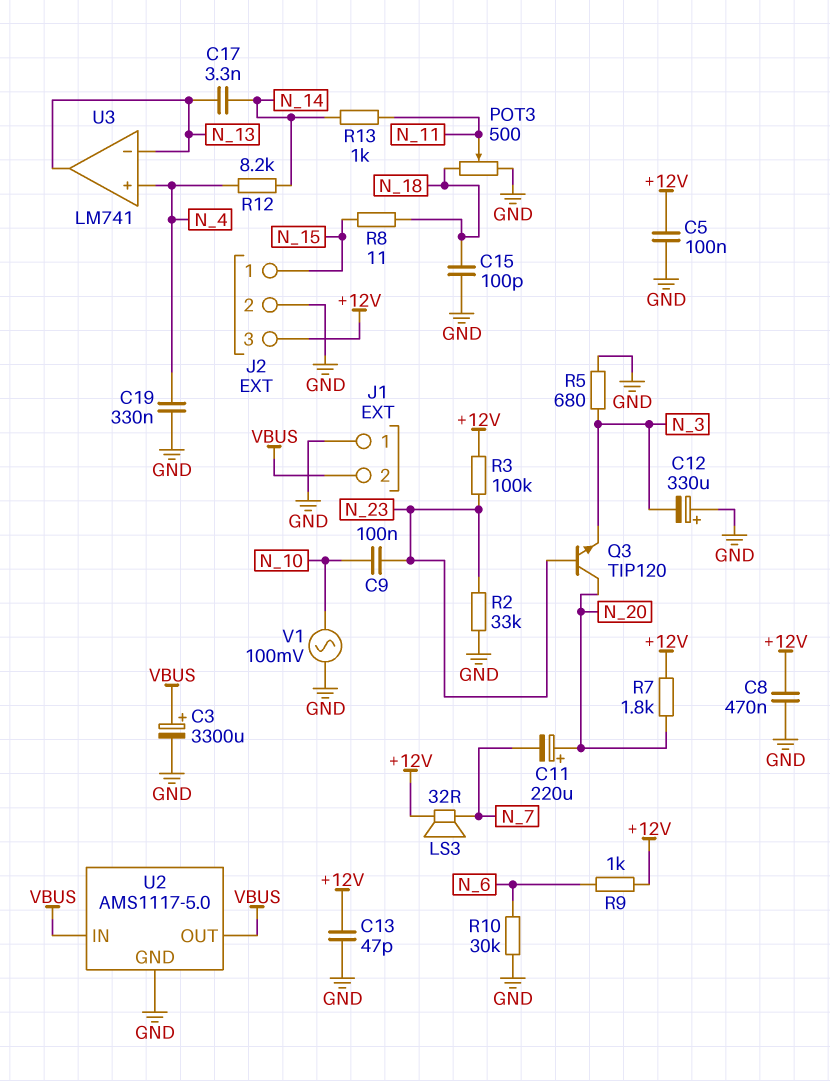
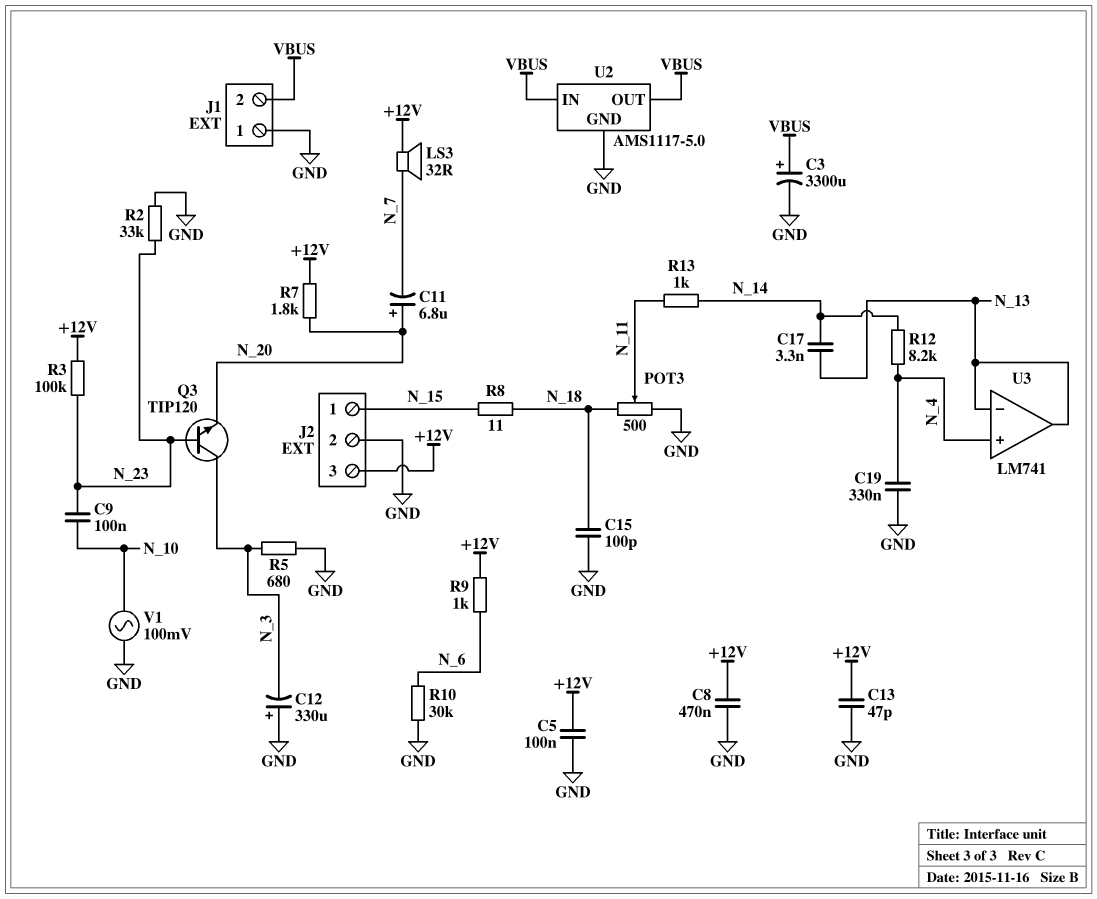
C11: 220uF (plus N_20, minus N_7) -> 6.8uF (plus N_20, minus N_7)
Q3: NPN TIP120 (B N_23, C N_20, E N_3) -> NPN TIP120 (B N_23, C N_3, E N_20)

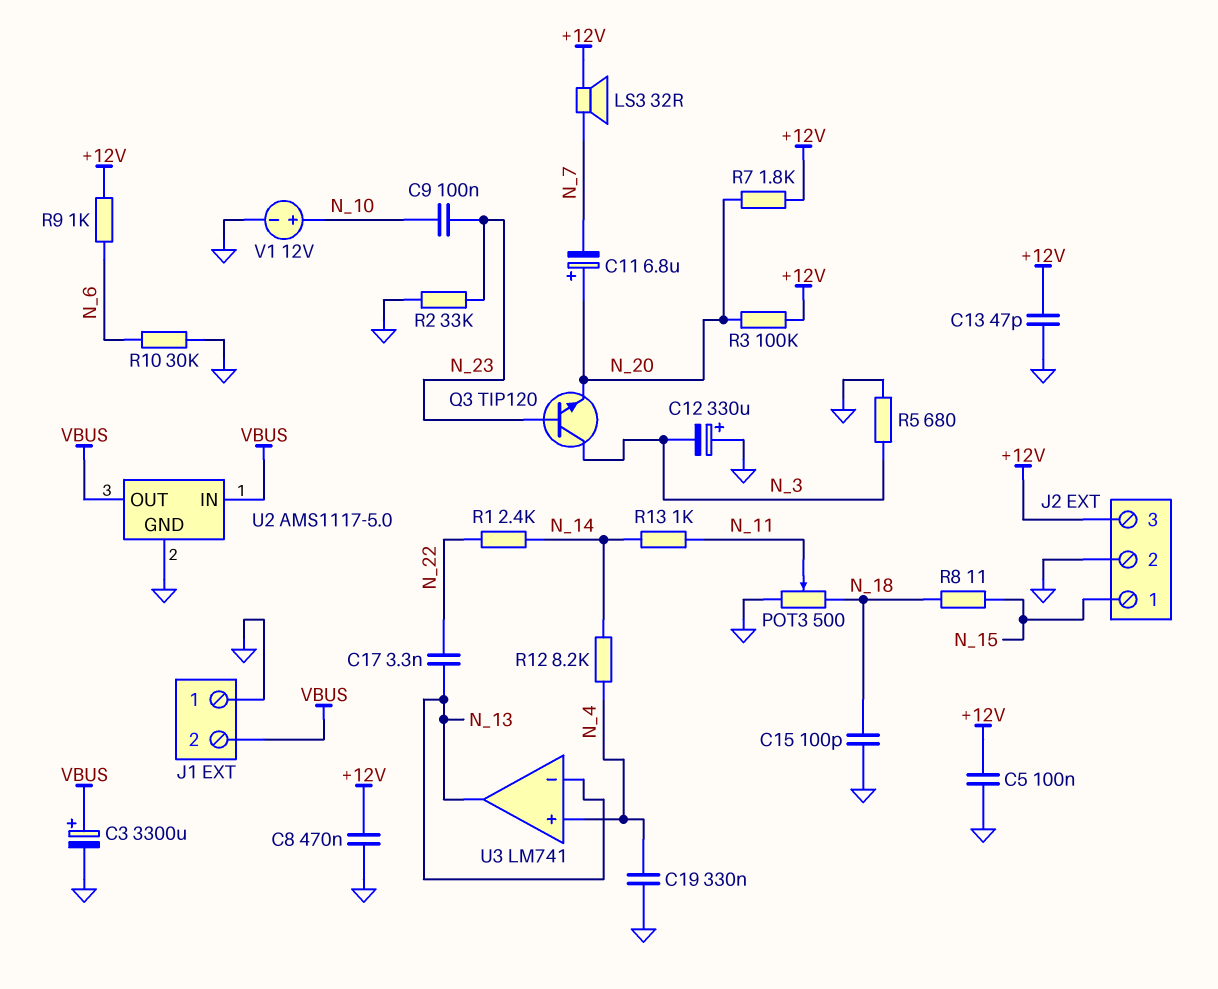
C17: 3.3nF (N_13, N_14) -> 3.3nF (N_13, N_22)
R1: none -> 2.4k (N_14, N_22)
R3: 100k (+12V, N_23) -> 100k (+12V, N_20)
V1: AC 100mV (GND, N_10) -> 12V (plus N_10, minus GND)

